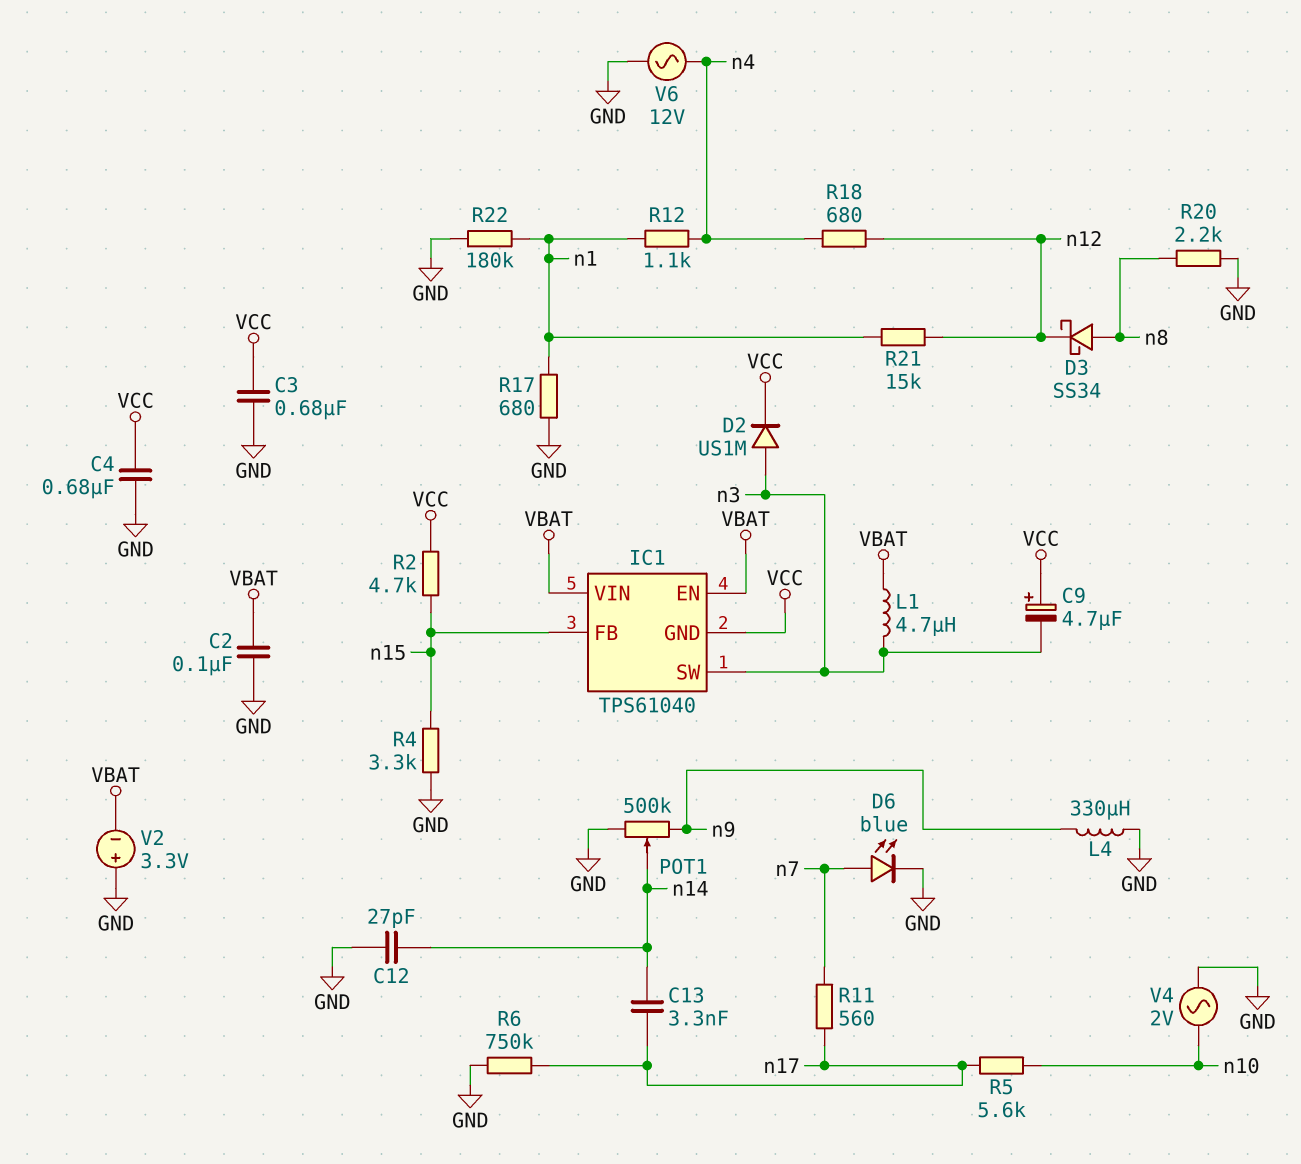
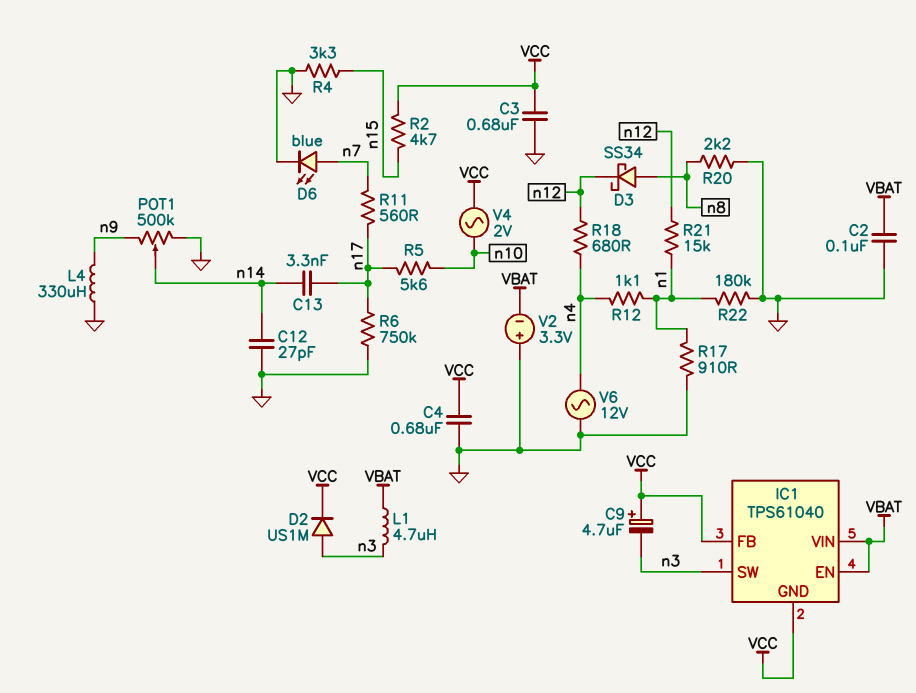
IC1 pin FB: n15 -> VCC
R17: 680 (GND, n1) -> 910 (GND, n1)
V4: AC 2V (GND, n10) -> AC 2V (VCC, n10)

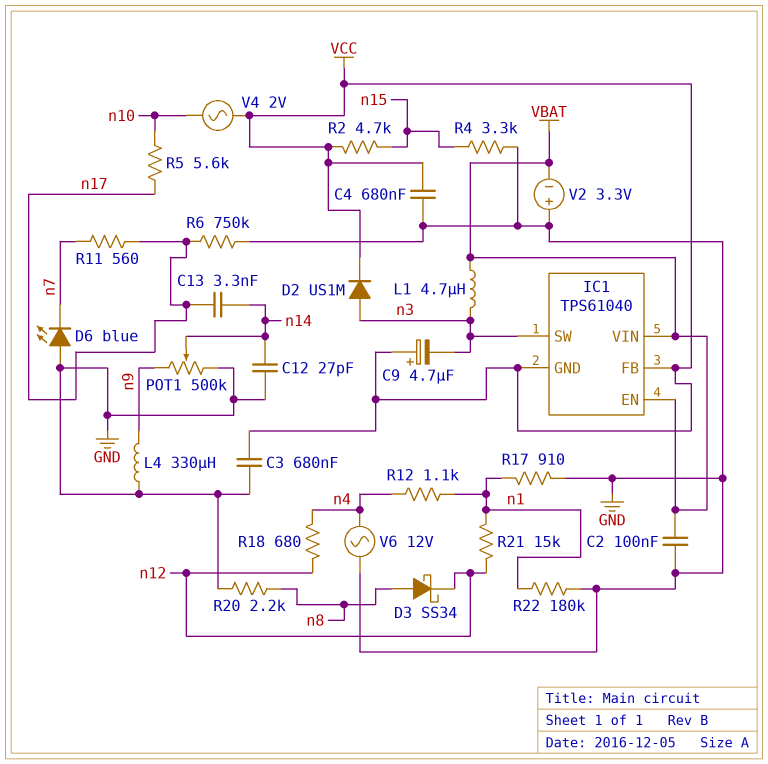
D6: LED blue (A n7, K GND) -> LED blue (A GND, K n7)

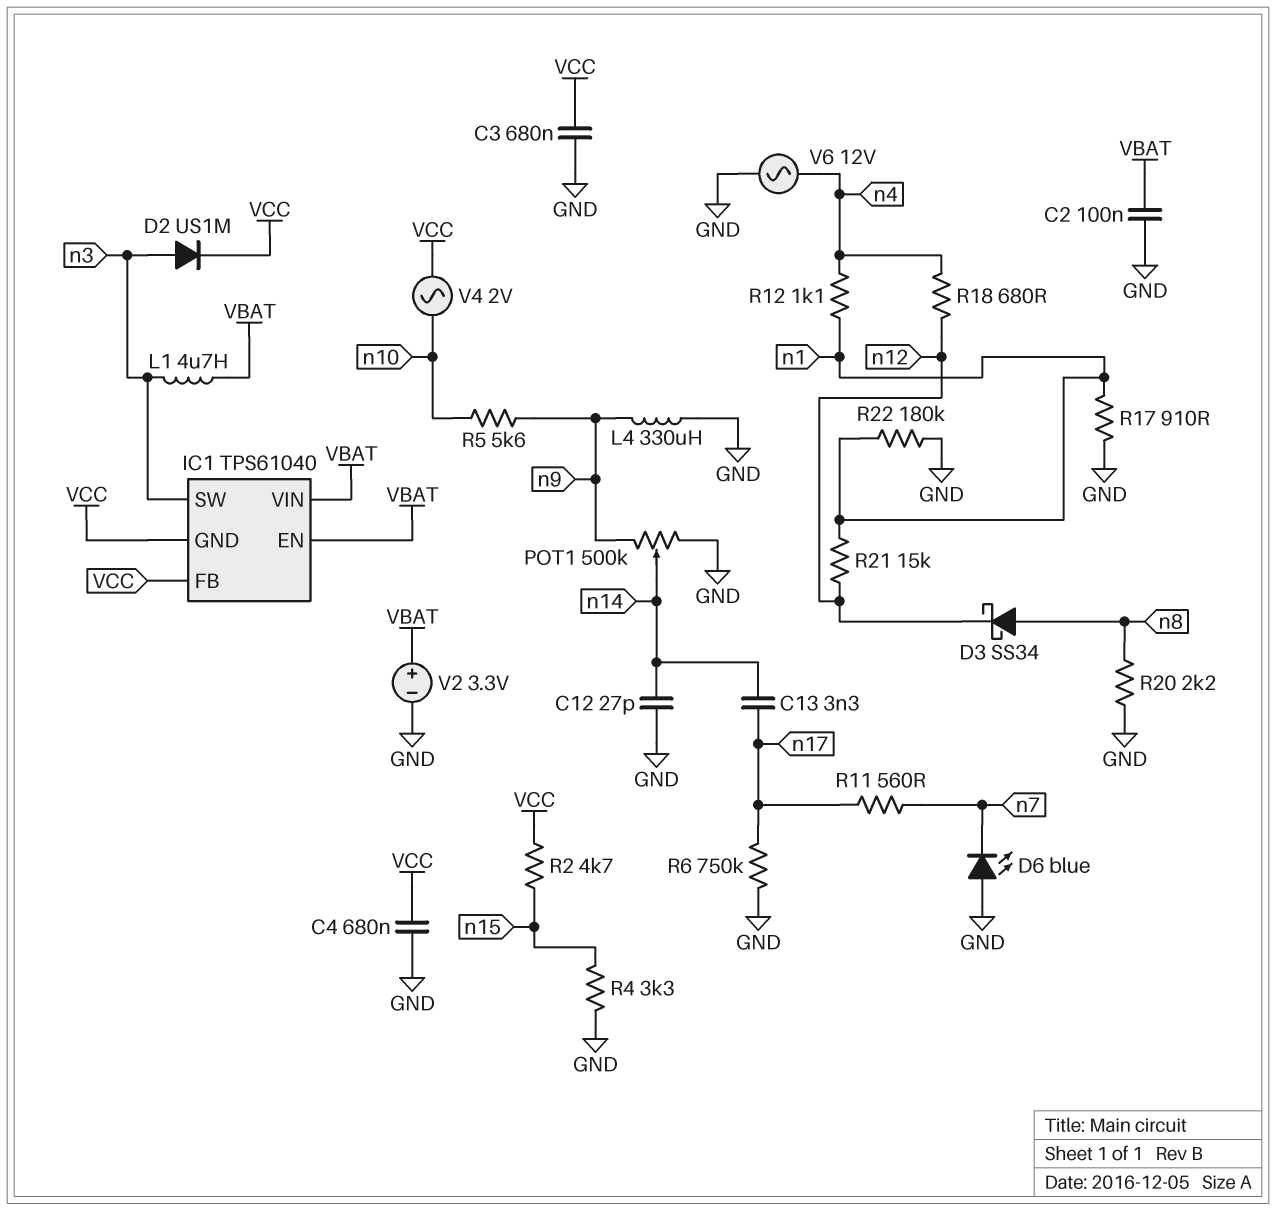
C9: 4.7uF (plus VCC, minus n3) -> none
R5: 5.6k (n10, n17) -> 5.6k (n9, n10)
V2: 3.3V (plus GND, minus VBAT) -> 3.3V (plus VBAT, minus GND)

